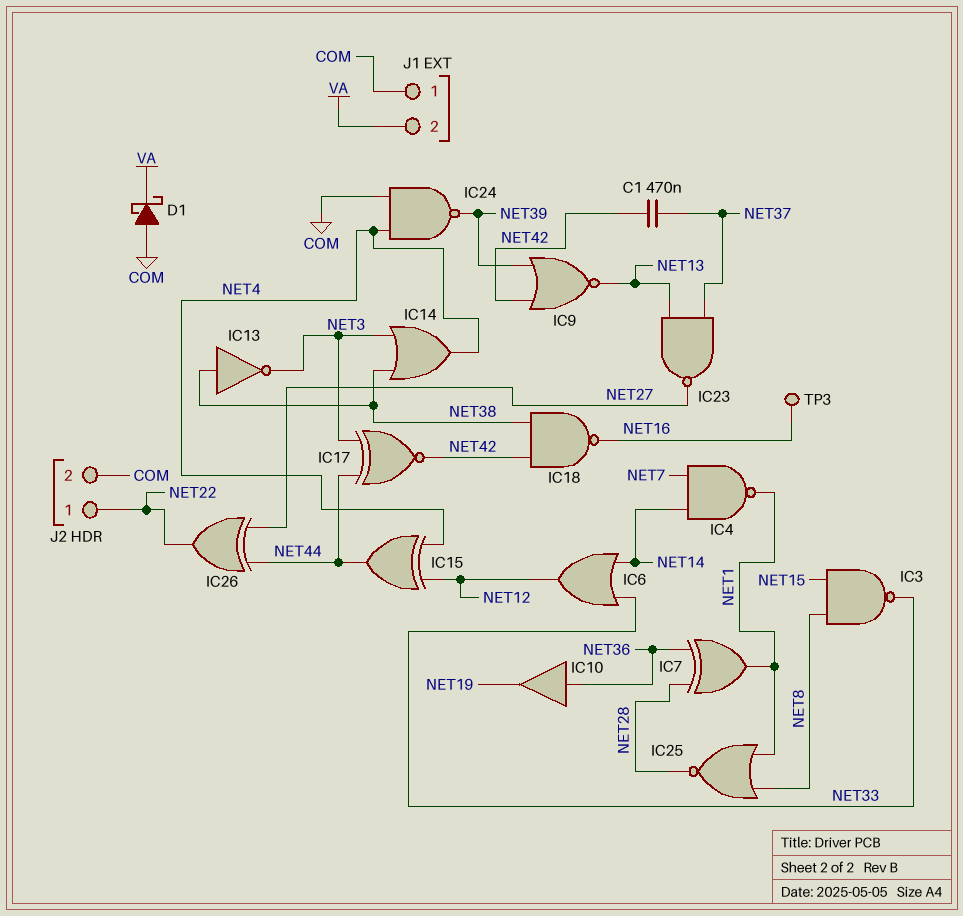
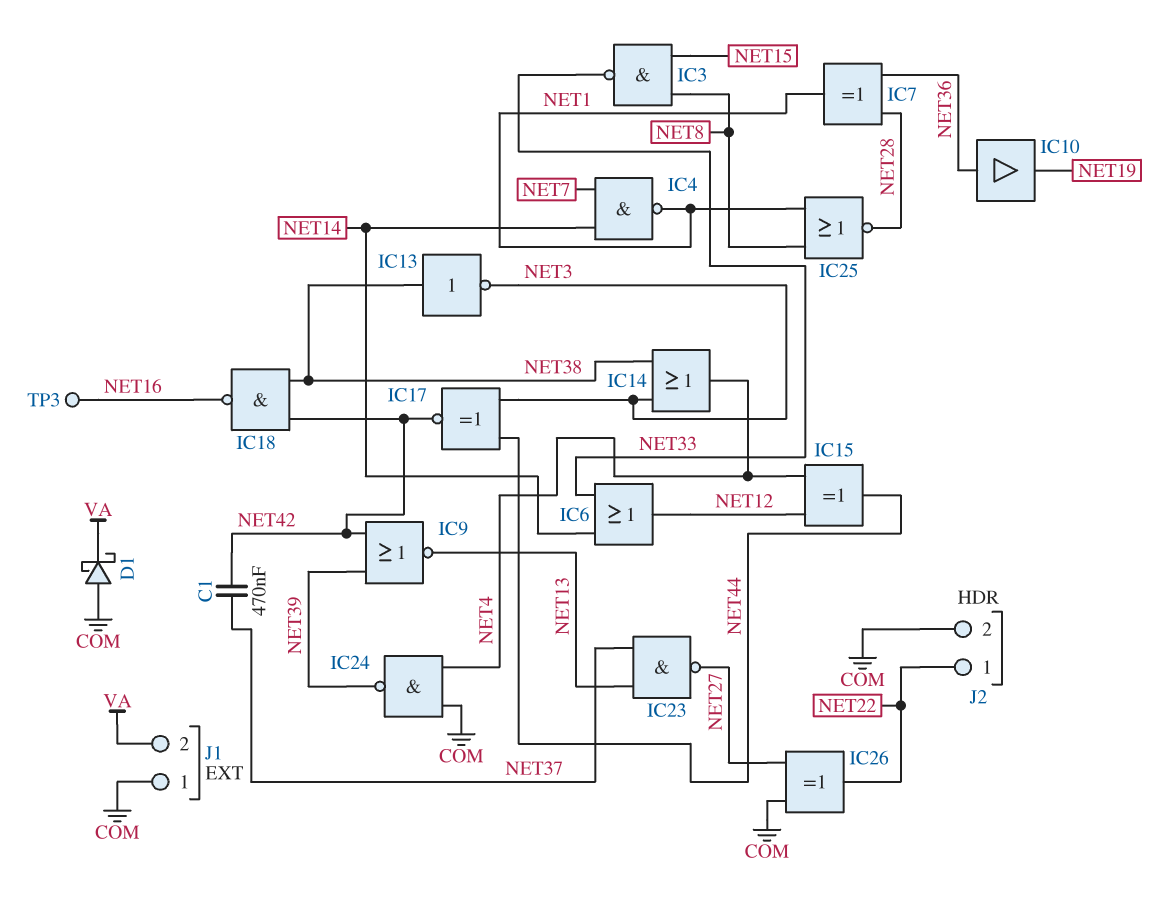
IC26: XOR (in NET27, in NET44, out NET22) -> XOR (in COM, in NET27, out NET22)

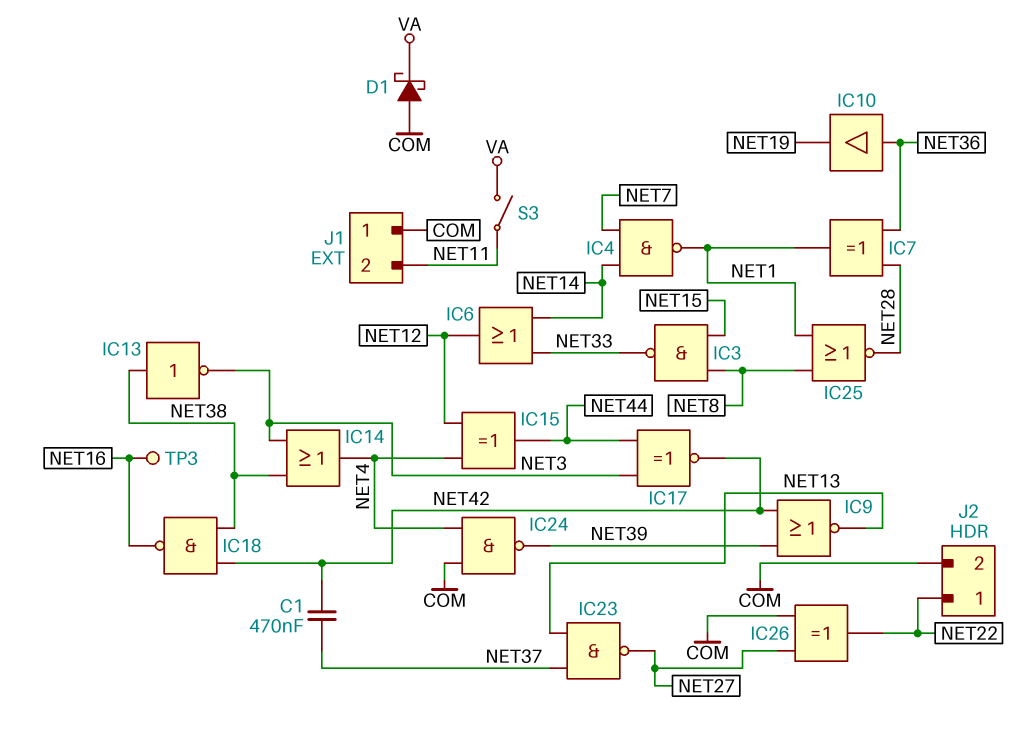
J1 pin 2: VA -> NET11
S3: none -> switch (NET11, VA)

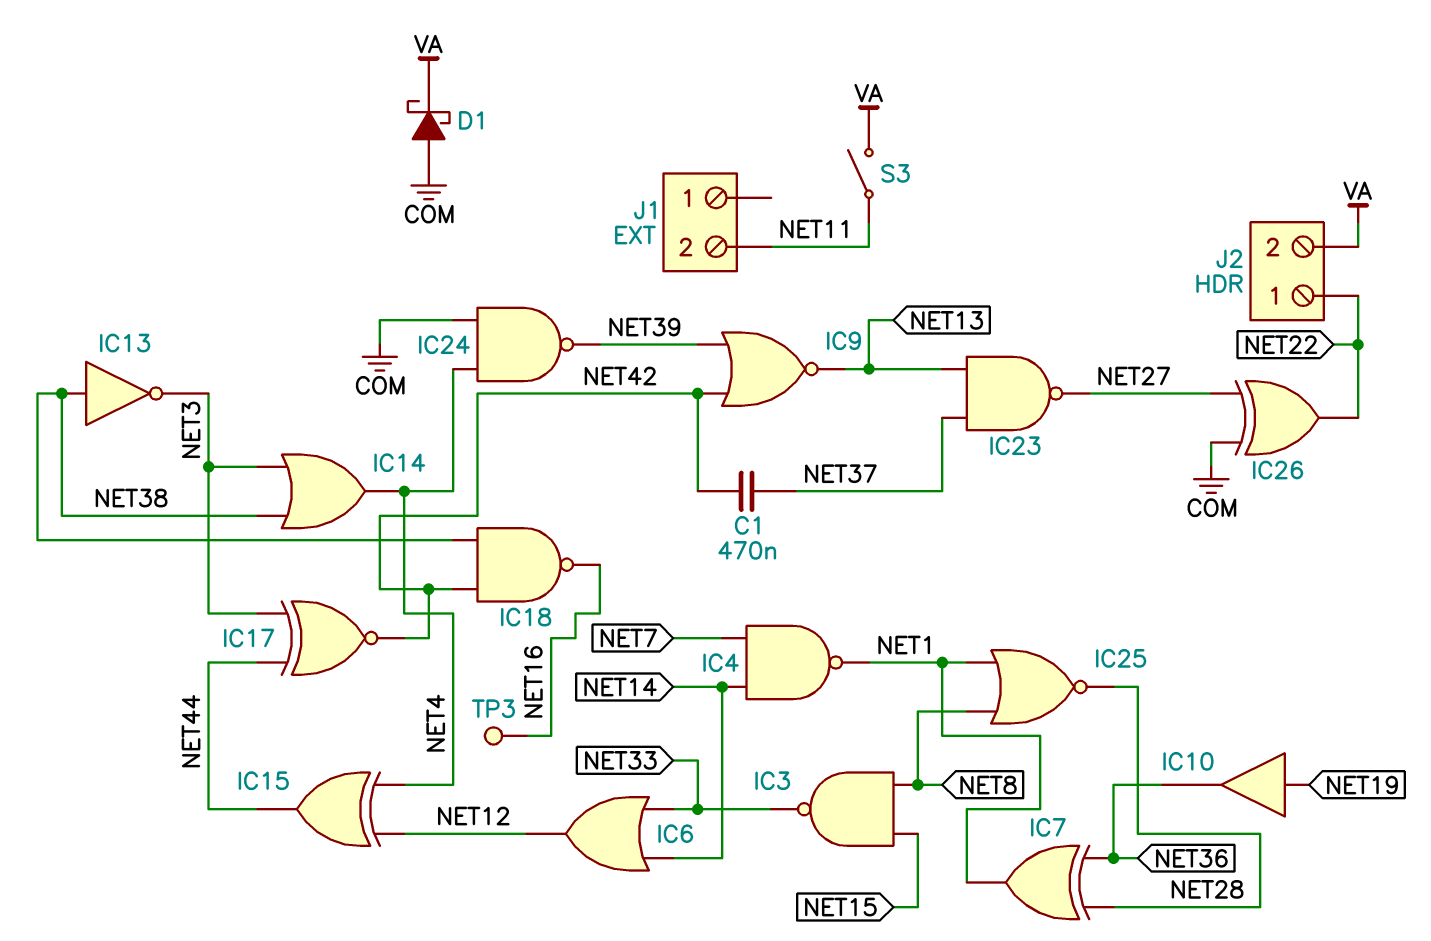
IC10: buffer (in NET36, out NET19) -> buffer (in NET19, out NET36)
J1 pin 1: COM -> none
J2 pin 2: COM -> VA

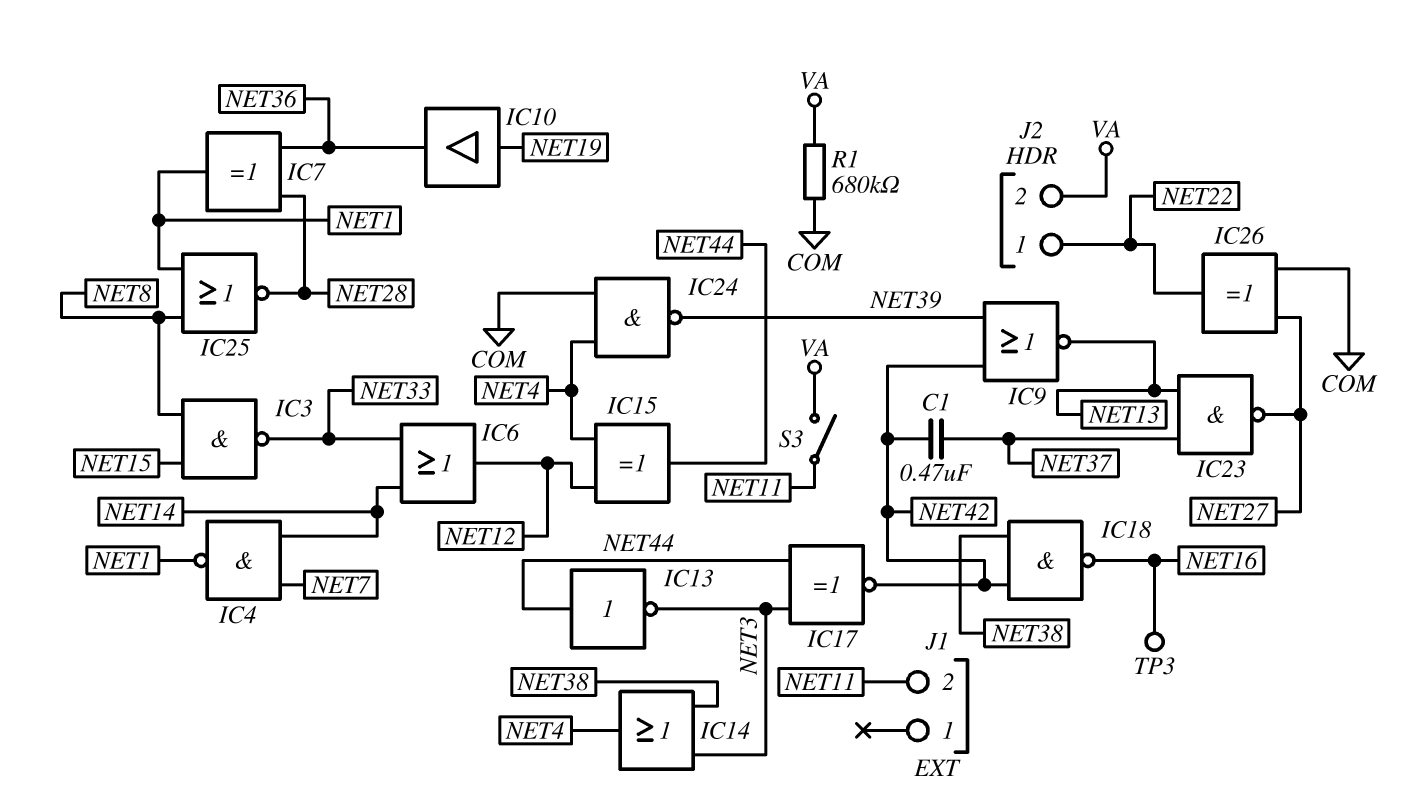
D1: schottky (A COM, K VA) -> none
IC13: NOT (in NET38, out NET3) -> NOT (in NET44, out NET3)
R1: none -> 680k (COM, VA)

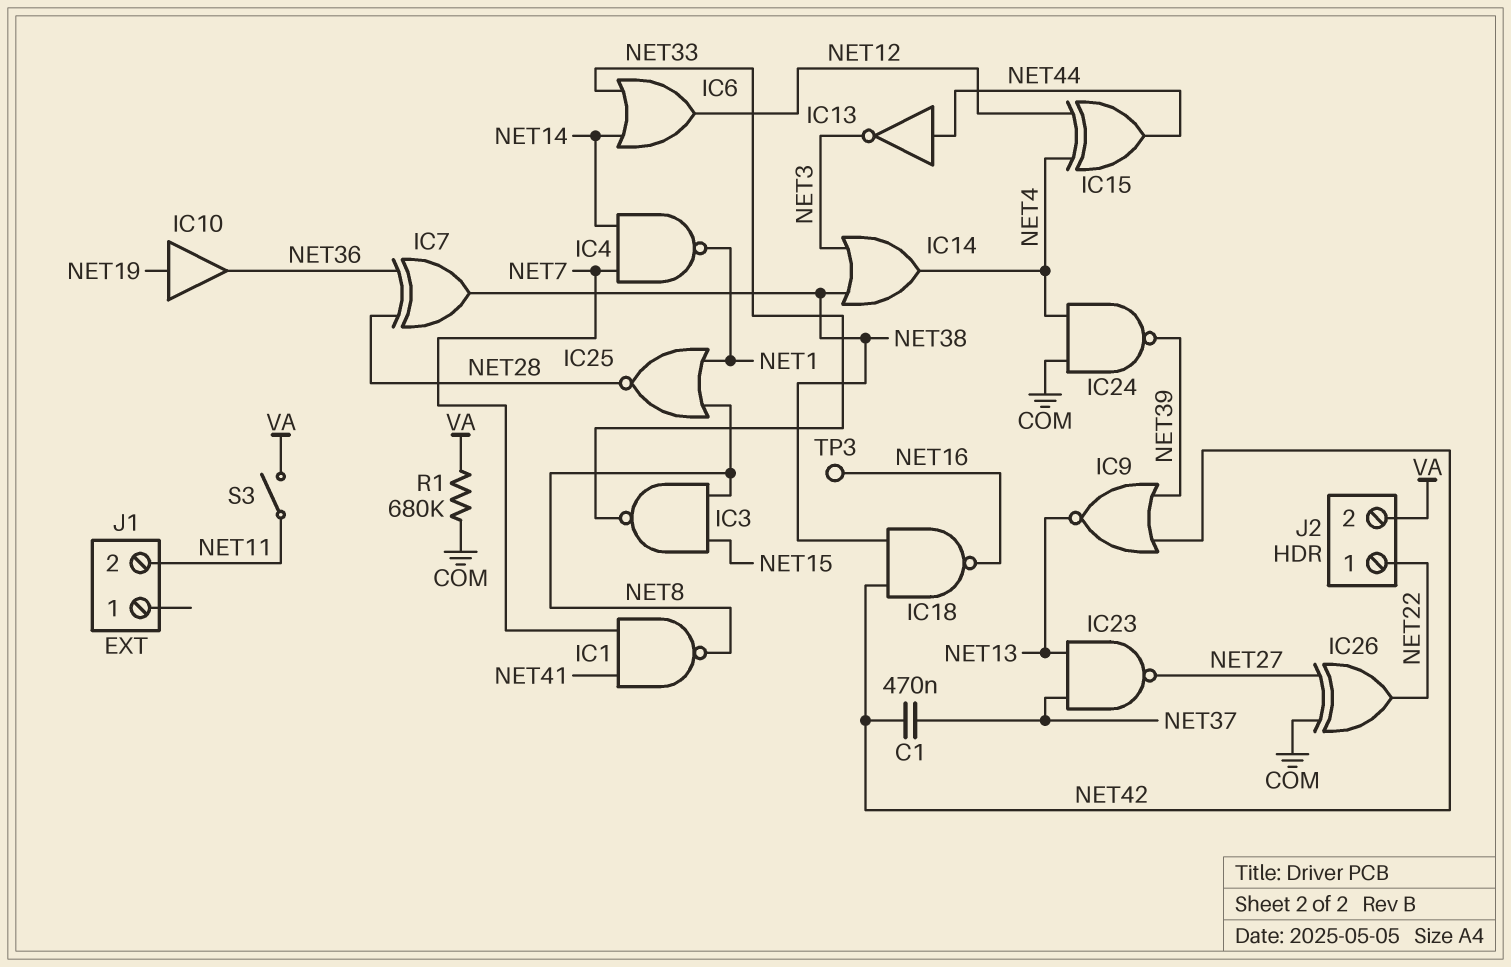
IC1: none -> NAND (in NET7, in NET41, out NET8)
IC7: XOR (in NET28, in NET36, out NET1) -> XOR (in NET28, in NET36, out NET38)
IC17: XNOR (in NET3, in NET44, out NET42) -> none

